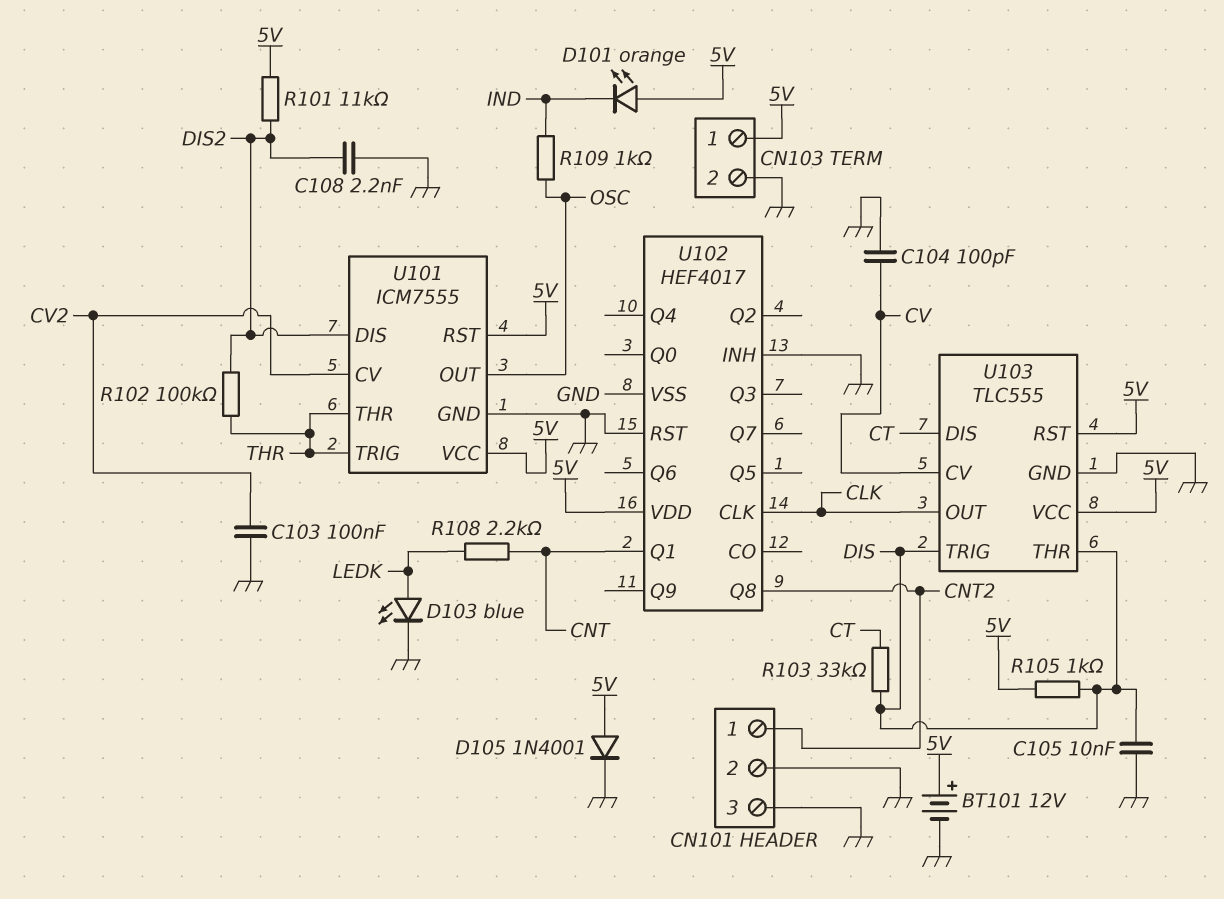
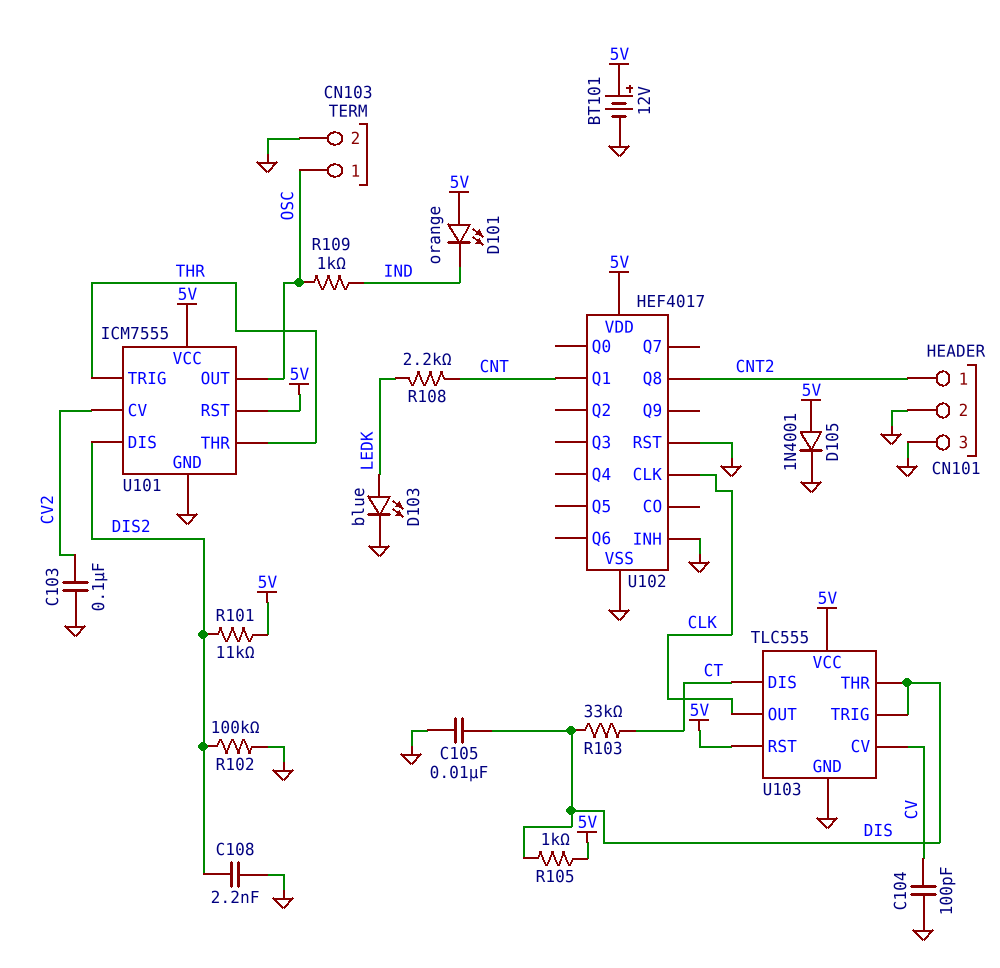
CN103 pin 1: 5V -> OSC
R102: 100k (DIS2, THR) -> 100k (DIS2, GND)

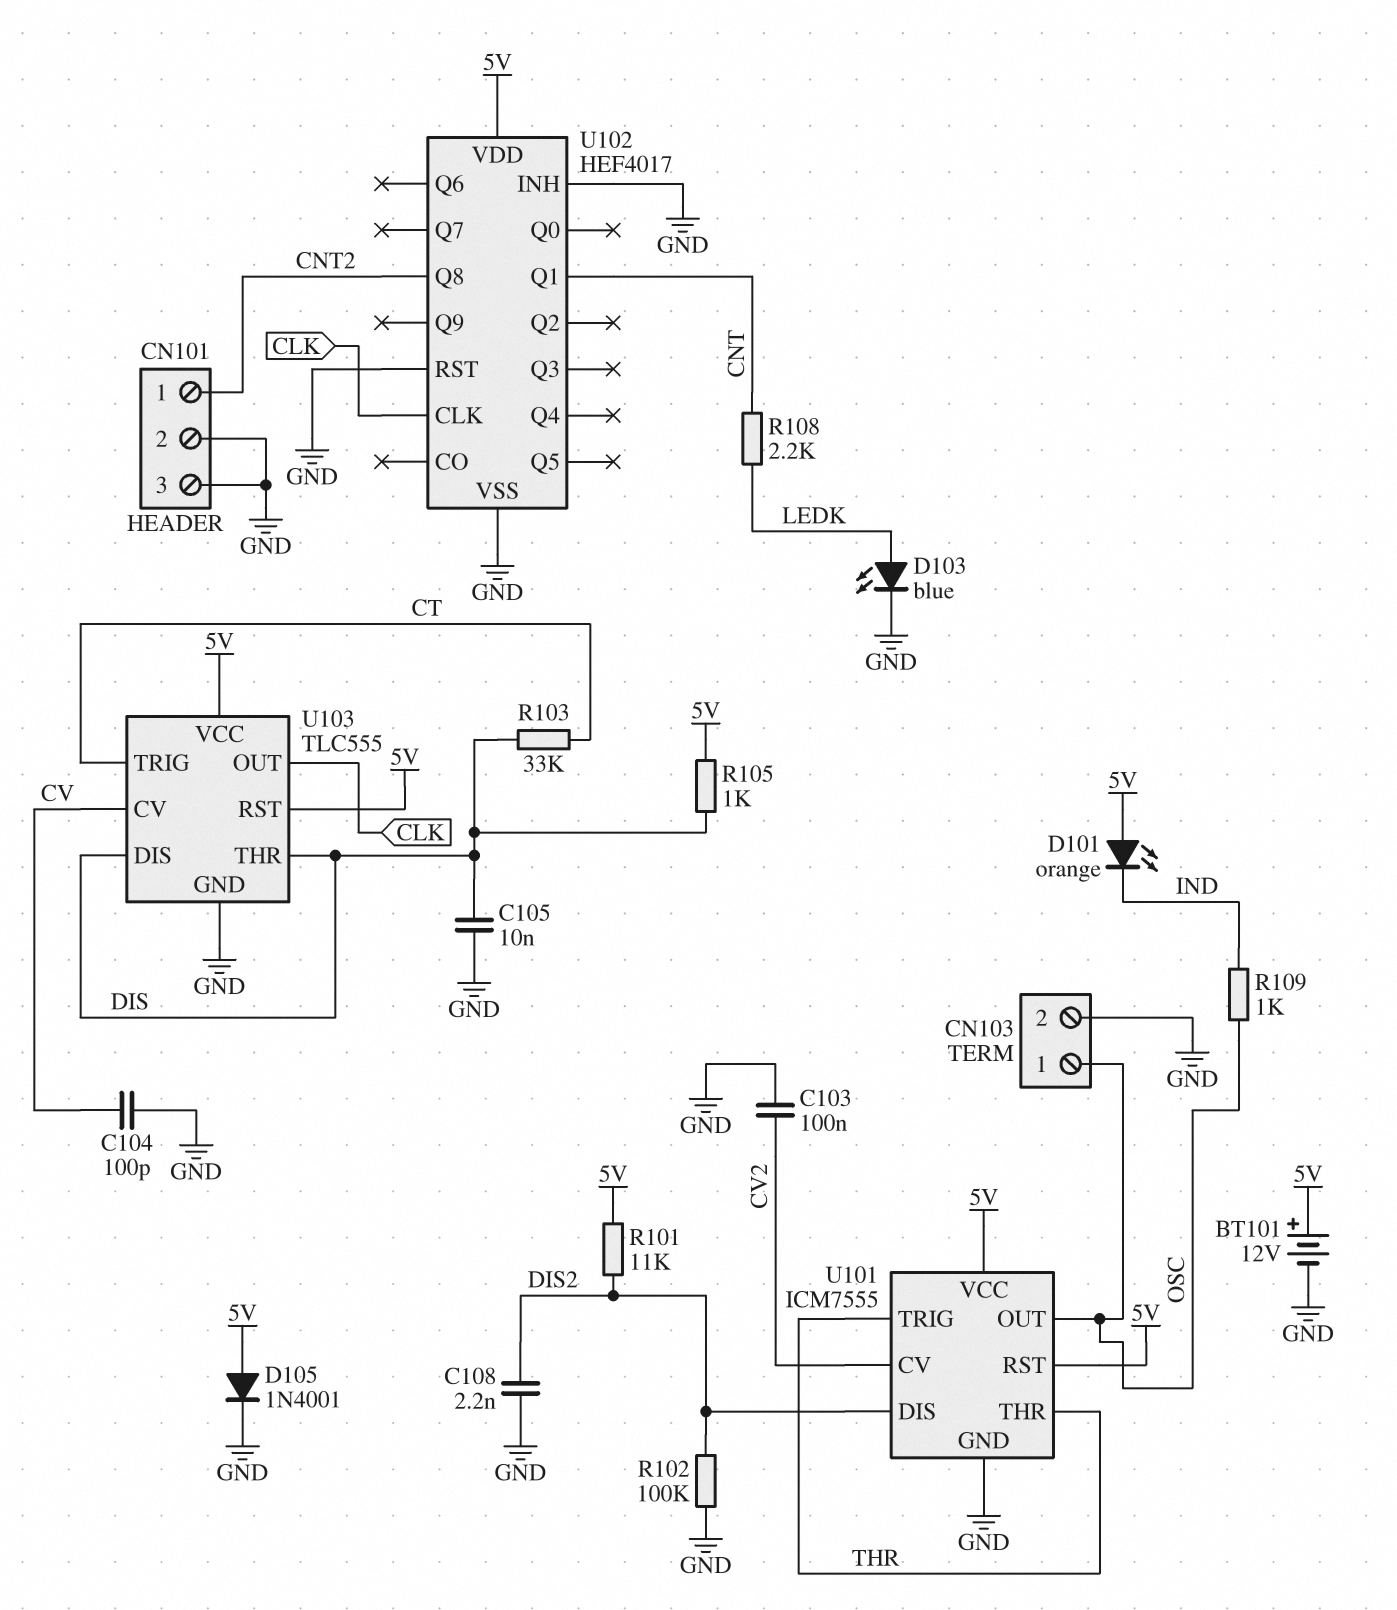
U103 pin DIS: CT -> DIS
U103 pin TRIG: DIS -> CT

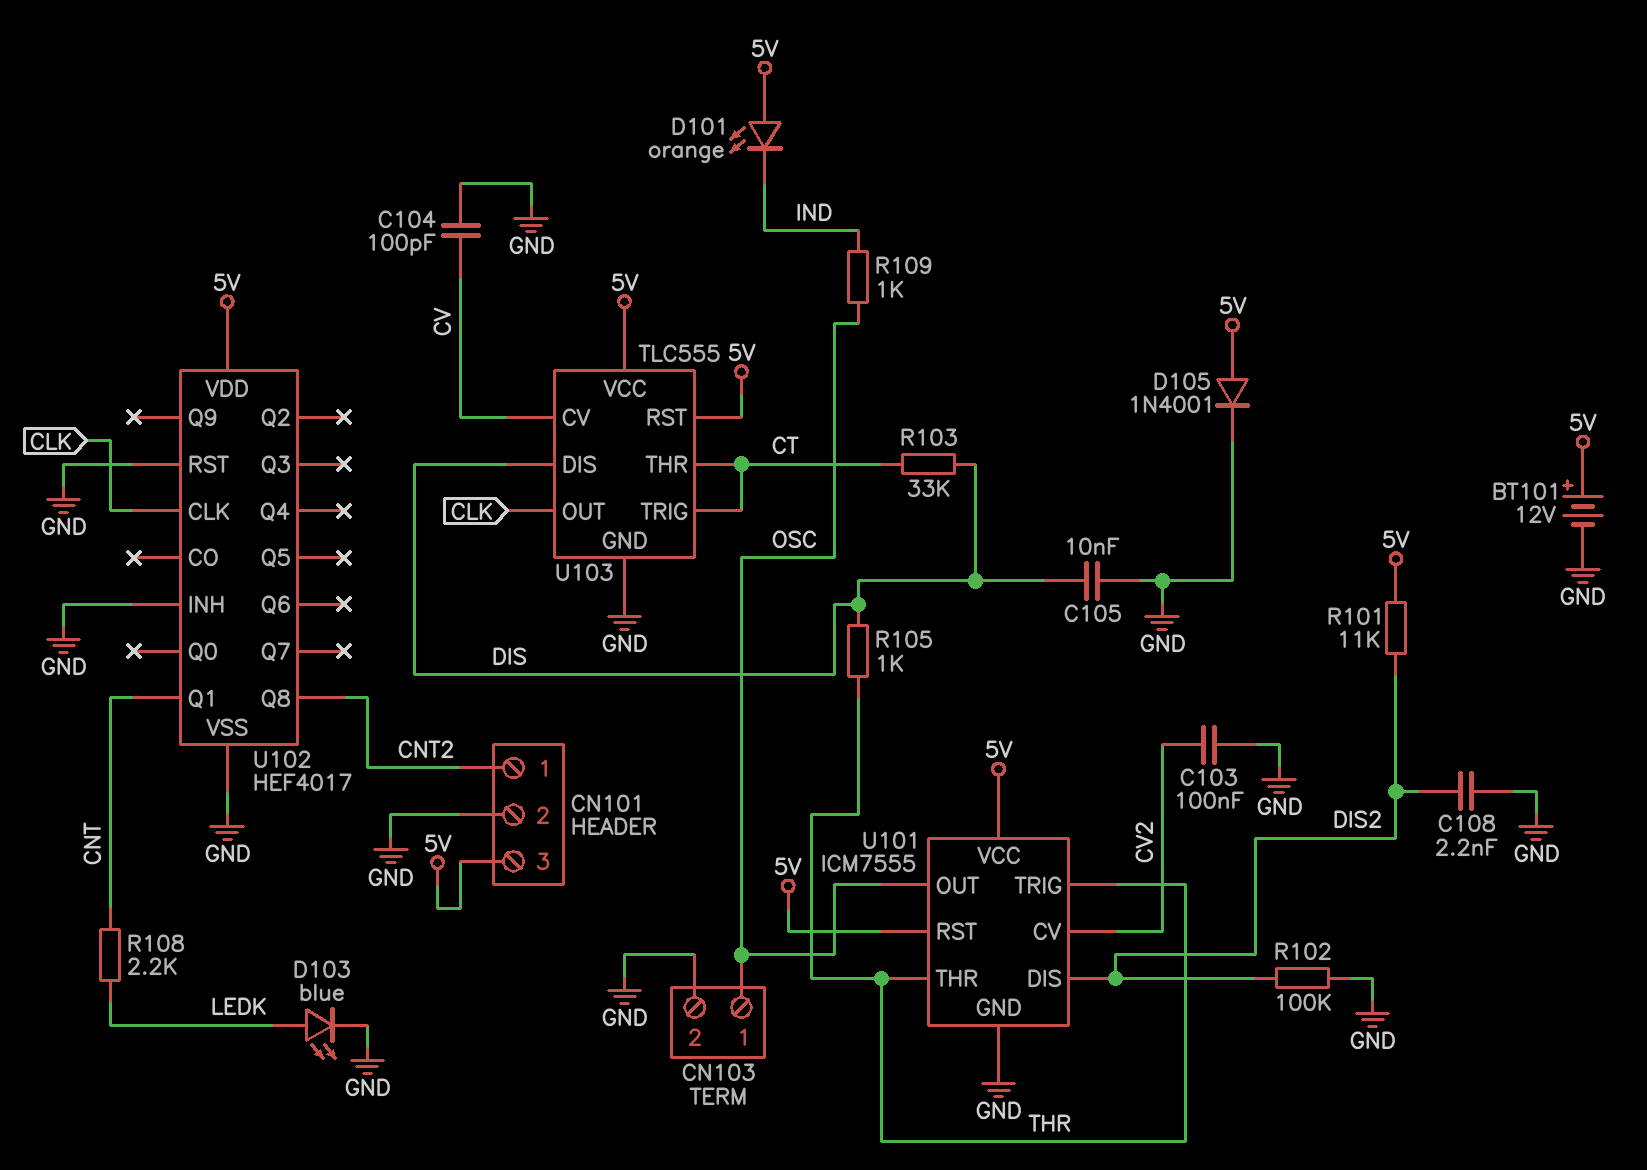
CN101 pin 3: GND -> 5V
R105: 1k (5V, DIS) -> 1k (DIS, THR)
U103 pin THR: DIS -> CT

